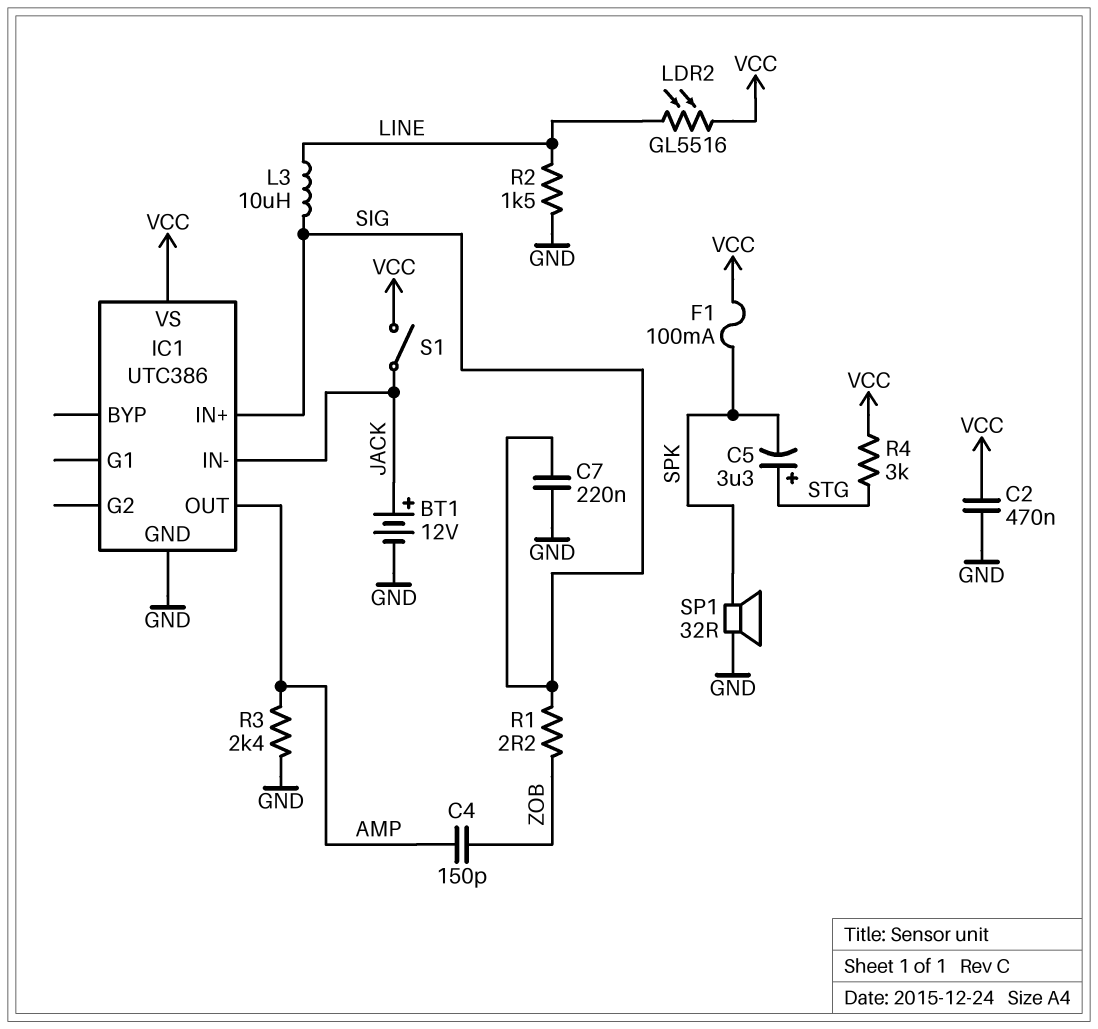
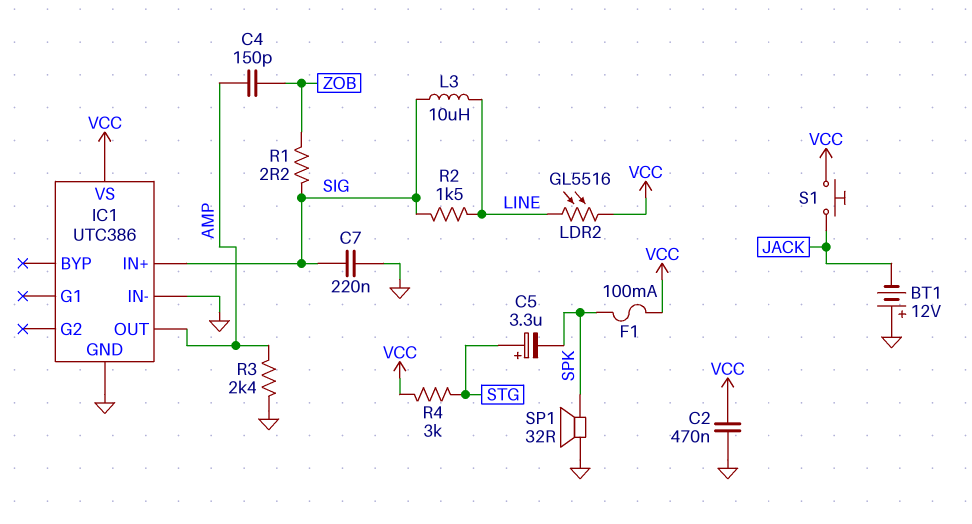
BT1: 12V (plus JACK, minus GND) -> 12V (plus GND, minus JACK)
IC1 pin IN-: JACK -> GND
R2: 1.5k (GND, LINE) -> 1.5k (LINE, SIG)
S1: switch (JACK, VCC) -> button (JACK, VCC)

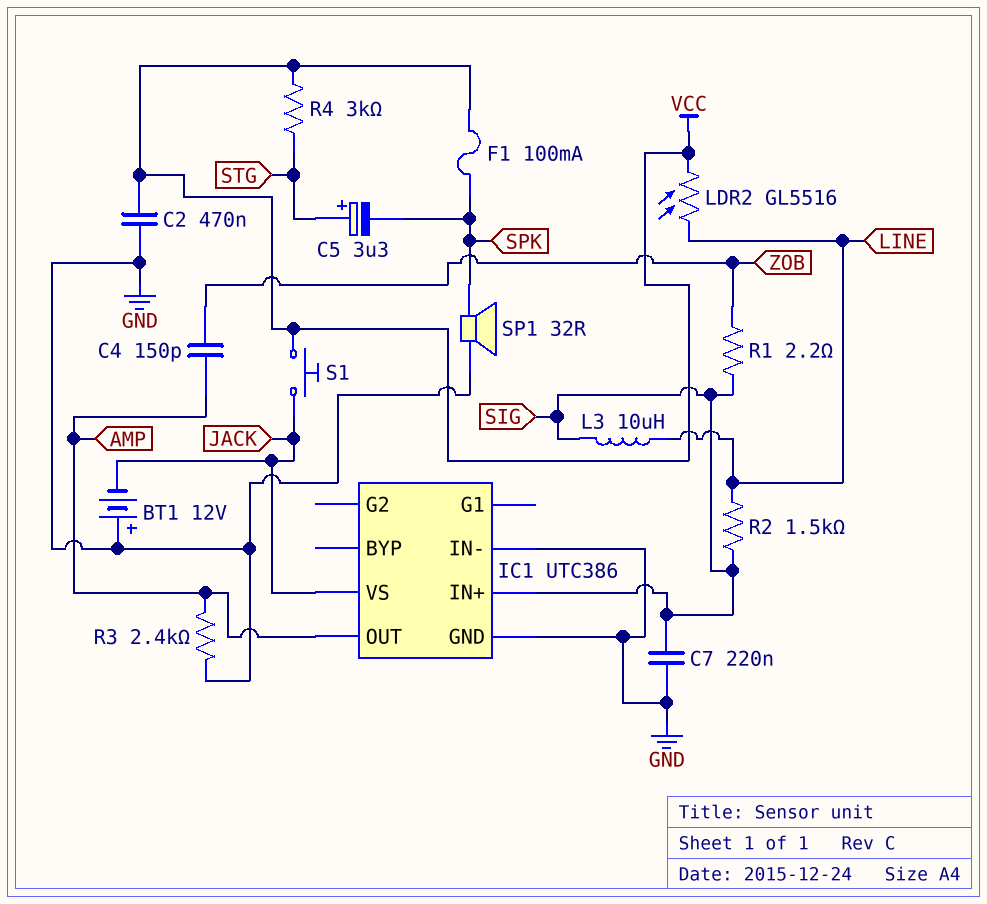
IC1 pin VS: VCC -> JACK

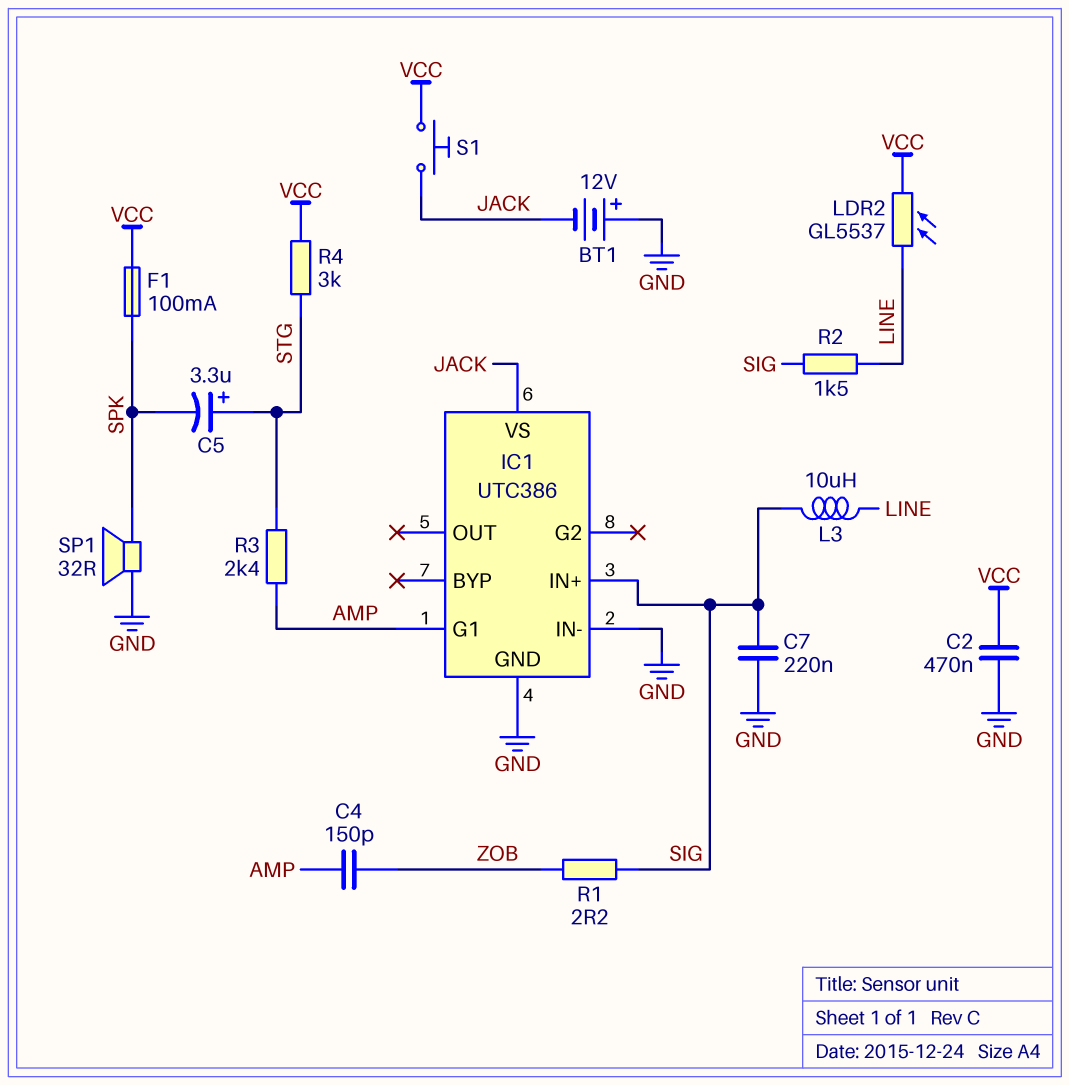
IC1 pin G1: none -> AMP
IC1 pin OUT: AMP -> none
LDR2: GL5516 (LINE, VCC) -> GL5537 (LINE, VCC)
R3: 2.4k (AMP, GND) -> 2.4k (AMP, STG)

